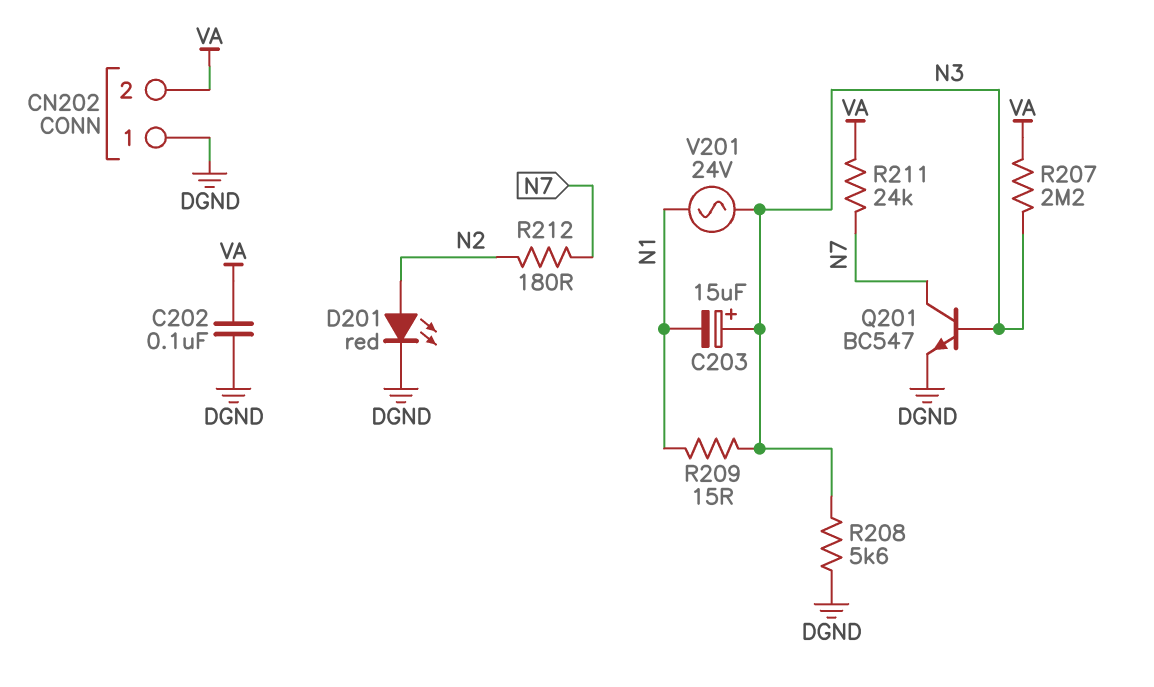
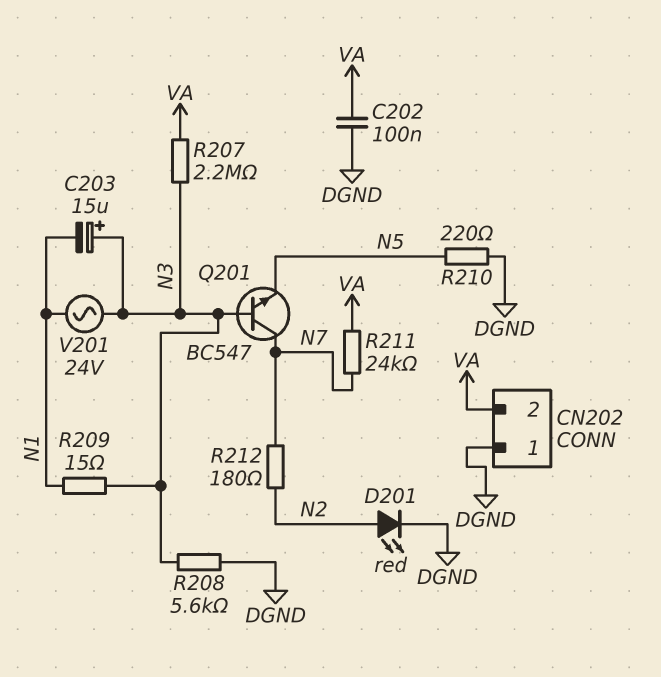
Q201: NPN BC547 (B N3, C N7, E DGND) -> NPN BC547 (B N3, C N7, E N5)
R210: none -> 220 (DGND, N5)

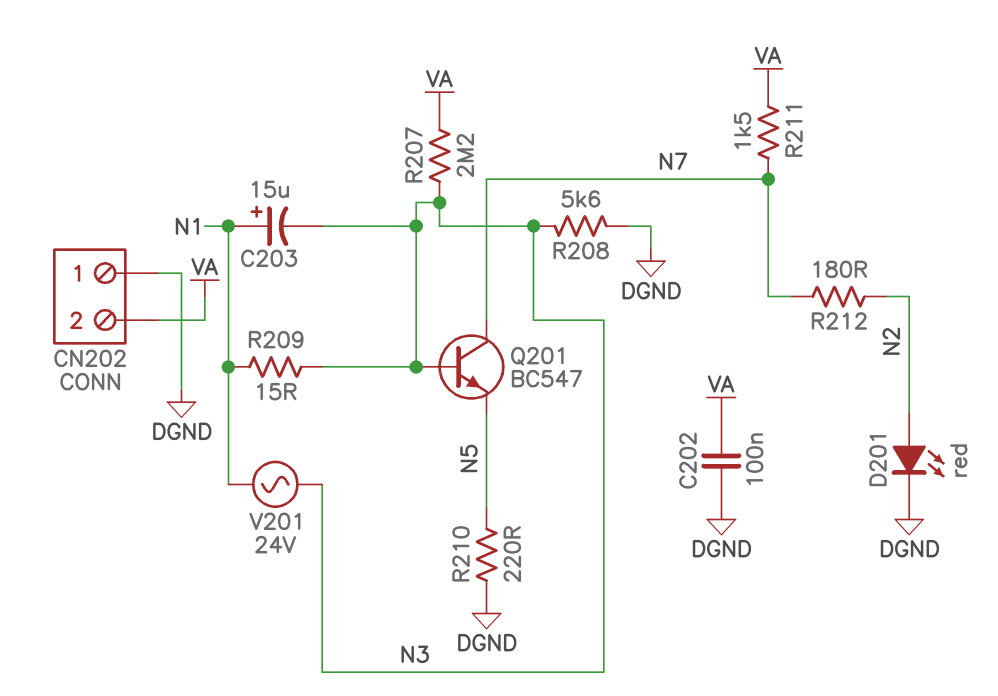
C203: 15uF (plus N3, minus N1) -> 15uF (plus N1, minus N3)
R211: 24k (N7, VA) -> 1.5k (N7, VA)

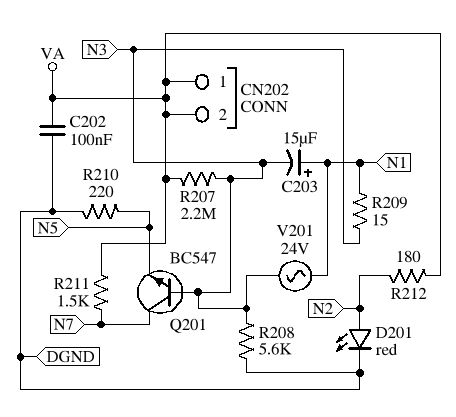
CN202 pin 1: DGND -> VA
R212: 180 (N2, N7) -> 180 (N2, VA)

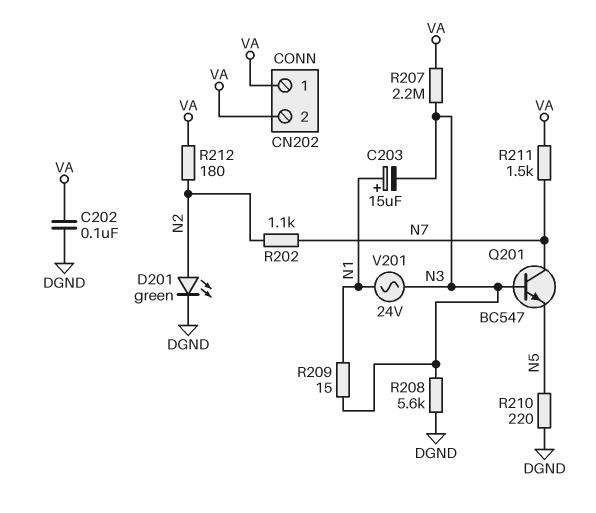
D201: LED red (A N2, K DGND) -> LED green (A N2, K DGND)
R202: none -> 1.1k (N2, N7)

